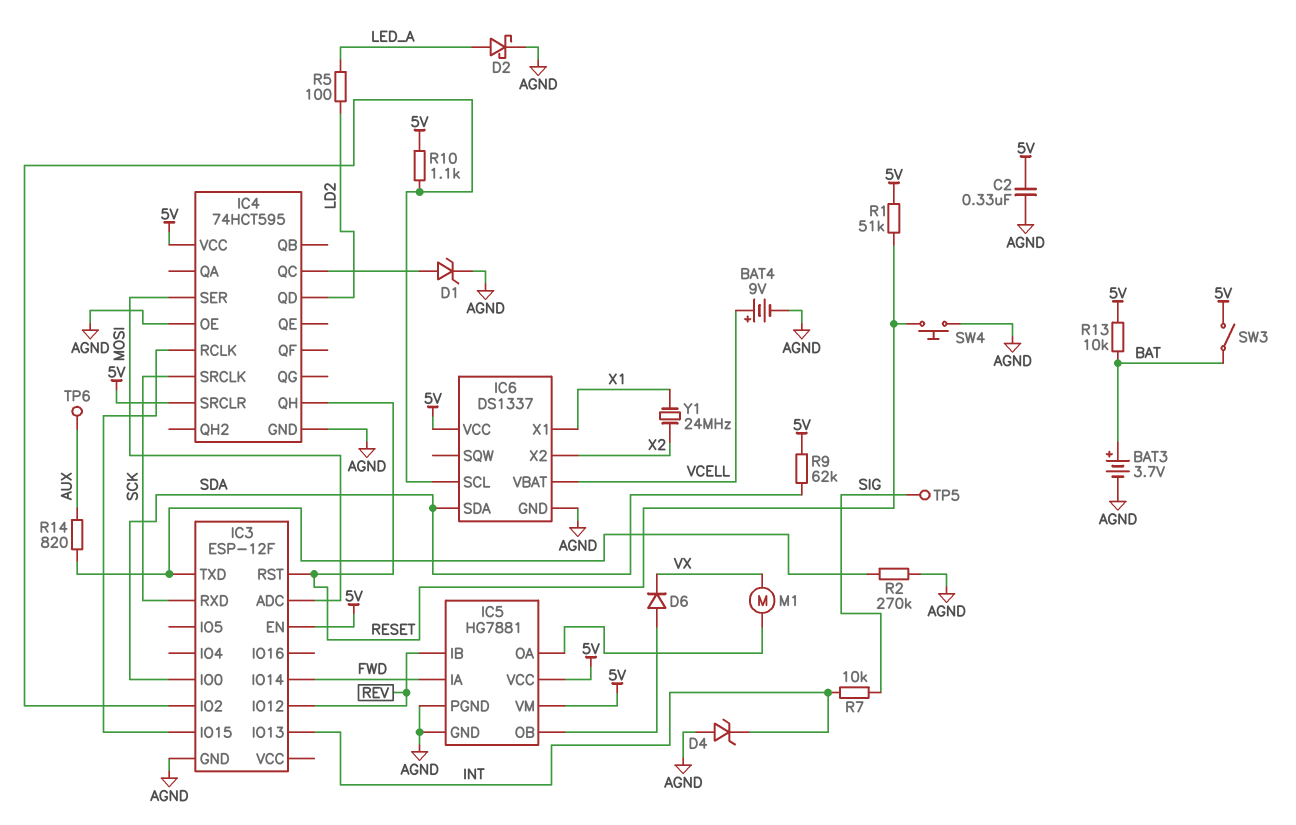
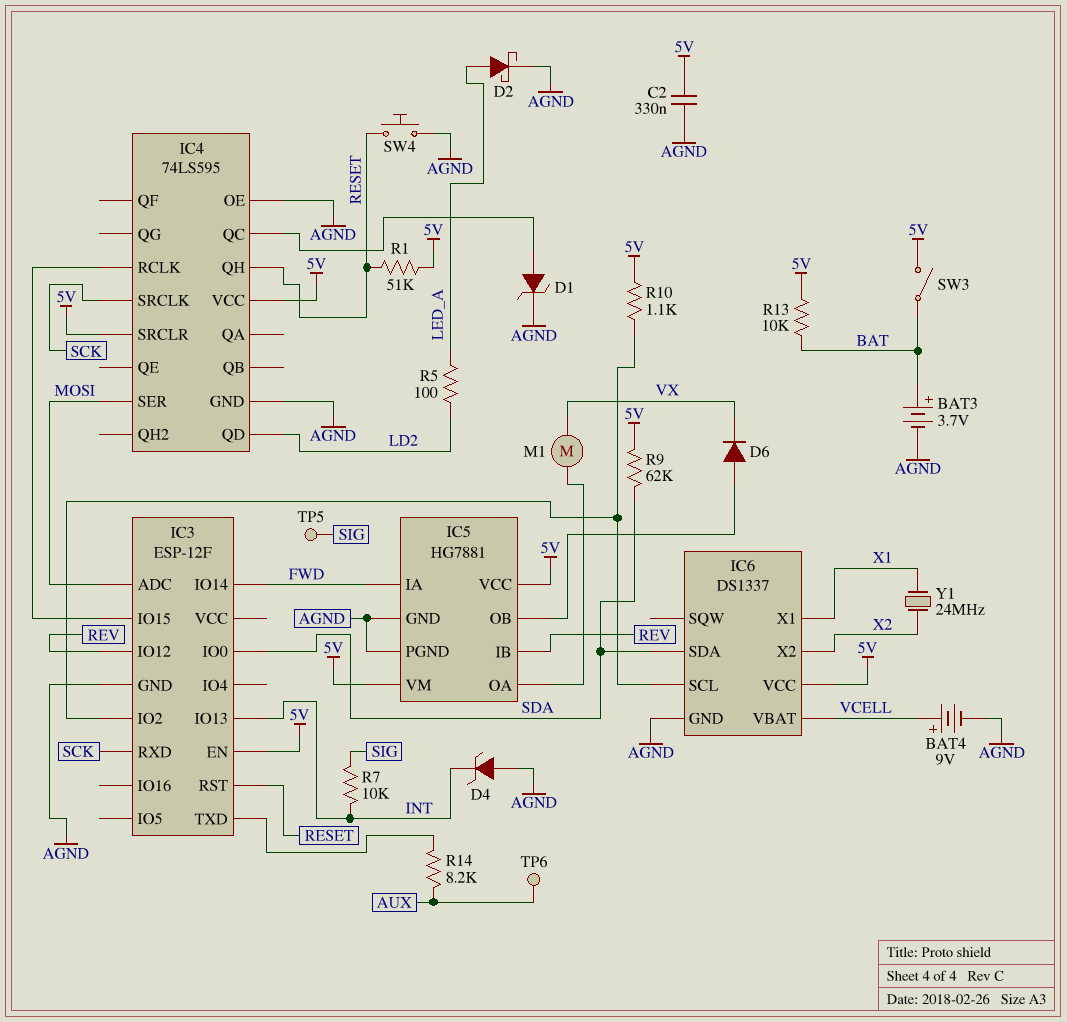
IC4: 74HCT595 -> 74LS595
R2: 270k (AGND, IC3/TXD) -> none
R14: 820 (AUX, IC3/TXD) -> 8.2k (AUX, IC3/TXD)

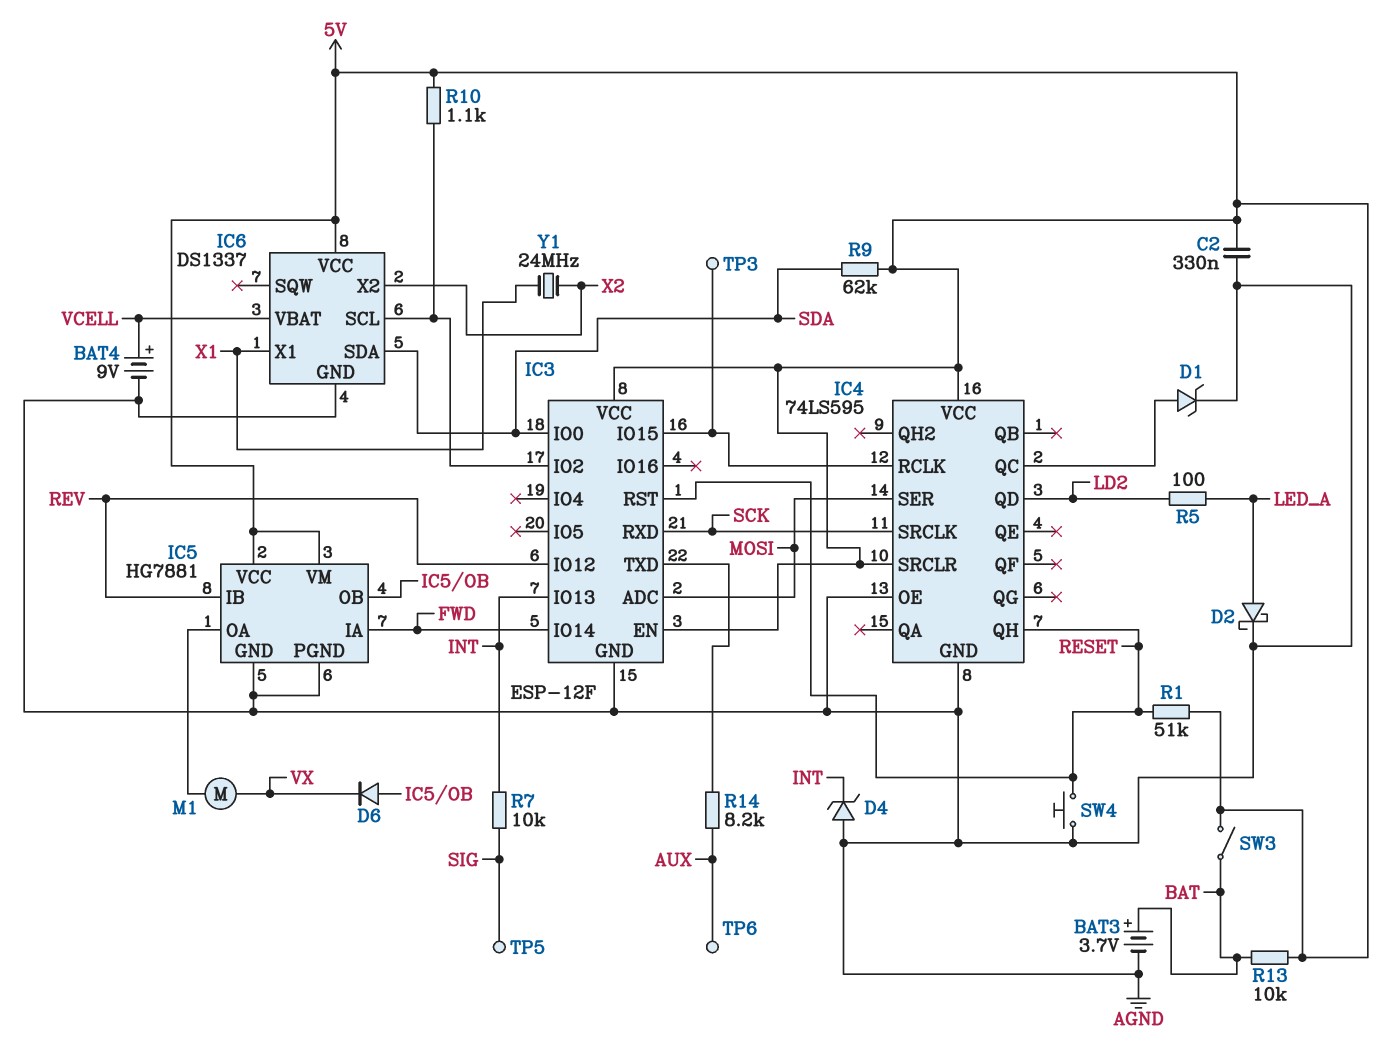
IC3 pin VCC: none -> 5V
TP3: none -> test point (IC3/IO15)

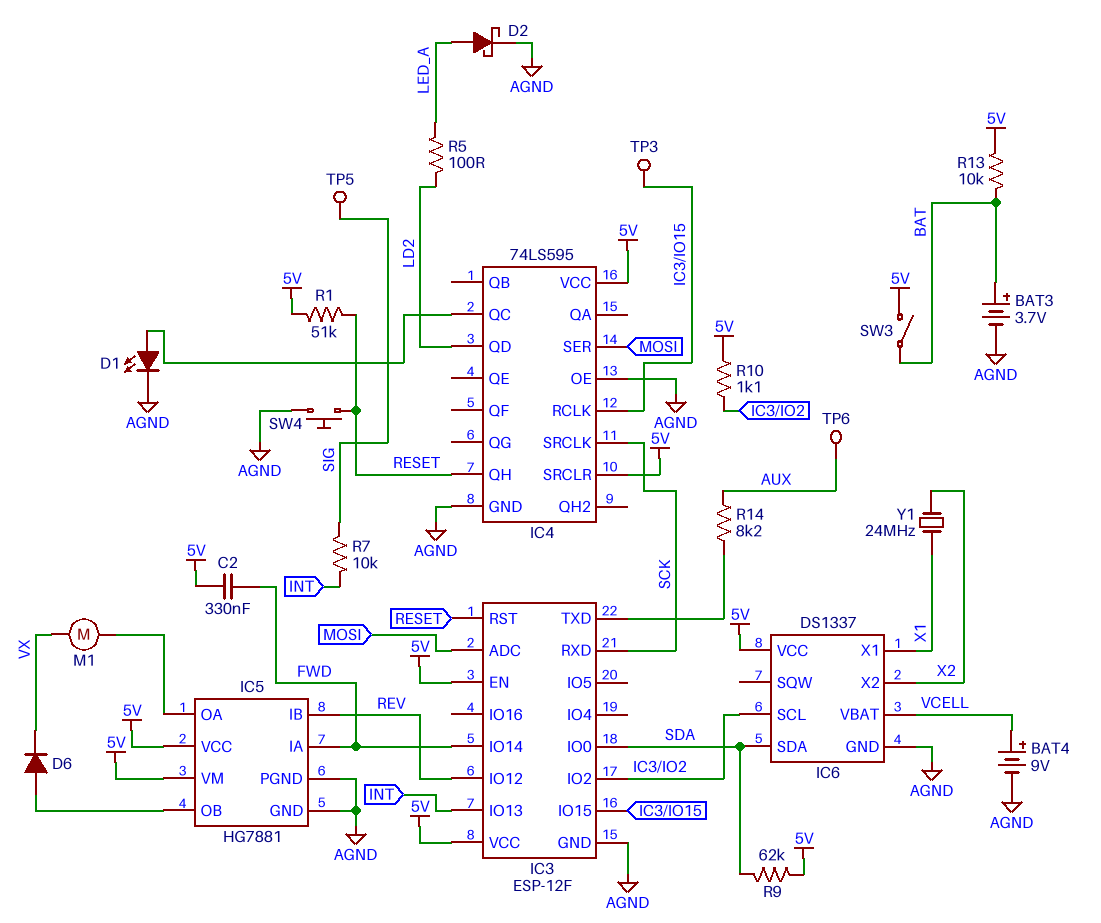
C2: 330nF (5V, AGND) -> 330nF (5V, FWD)
D1: zener (A IC4/QC, K AGND) -> LED (A IC4/QC, K AGND)
D4: zener (A AGND, K INT) -> none

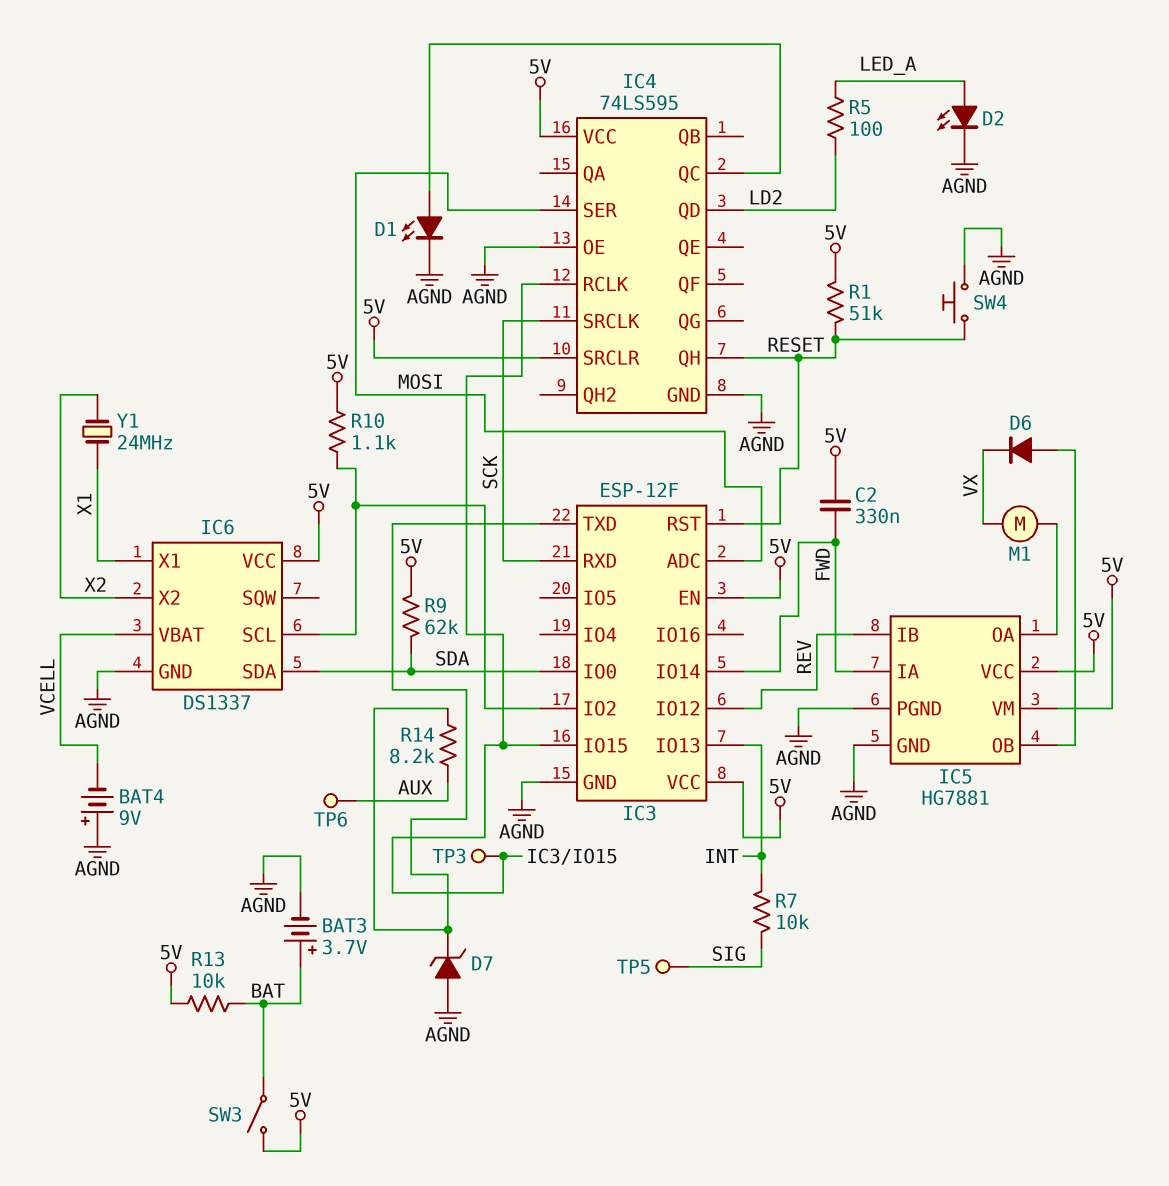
BAT4: 9V (plus VCELL, minus AGND) -> 9V (plus AGND, minus VCELL)
D2: schottky (A LED_A, K AGND) -> LED (A LED_A, K AGND)
D7: none -> zener (A AGND, K IC3/TXD)

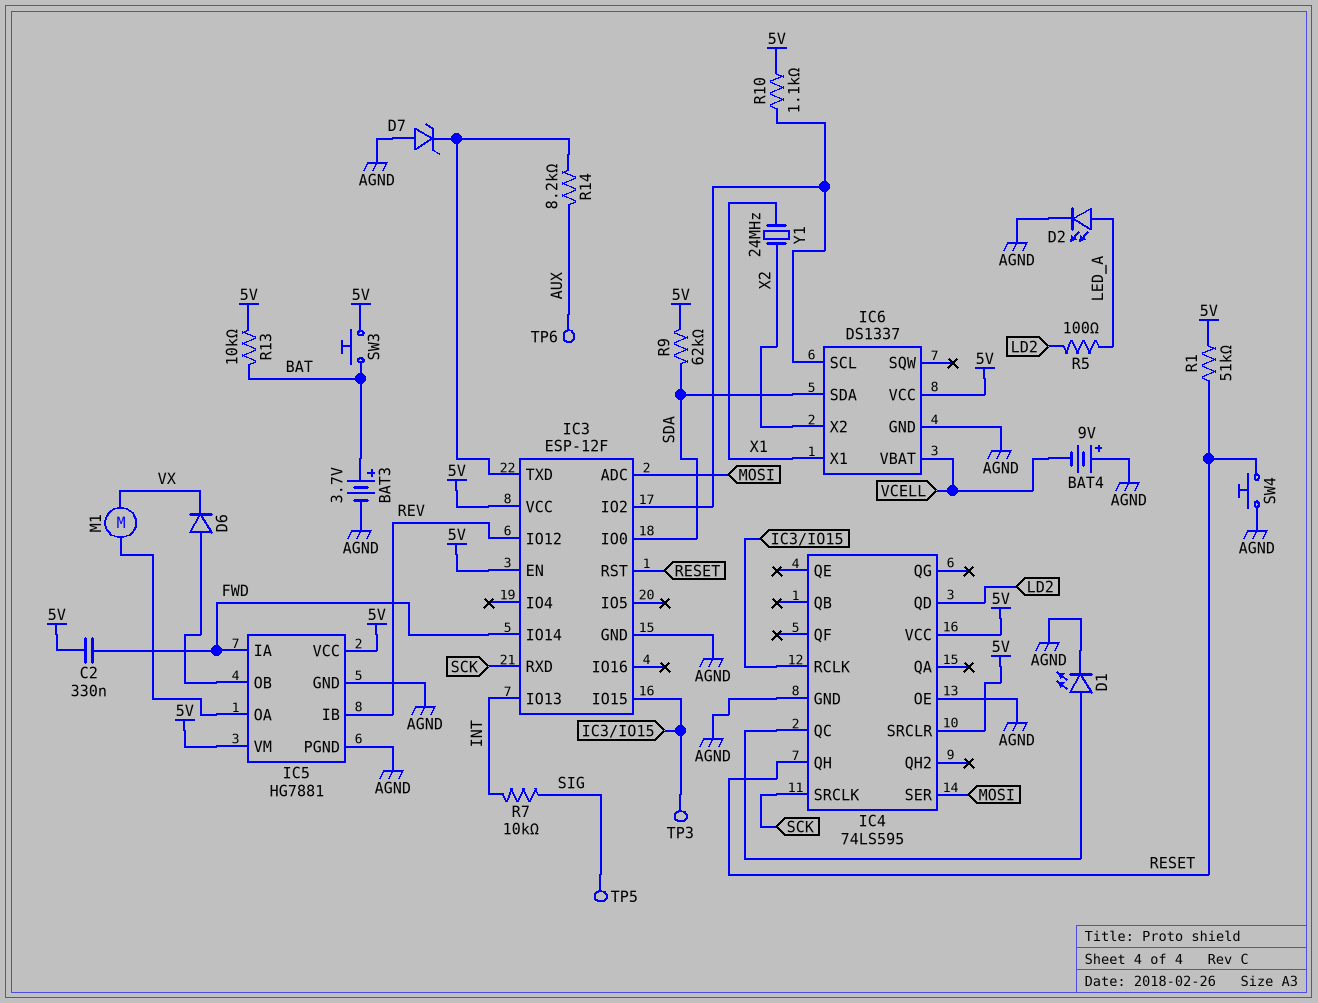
SW3: switch (5V, BAT) -> button (5V, BAT)

